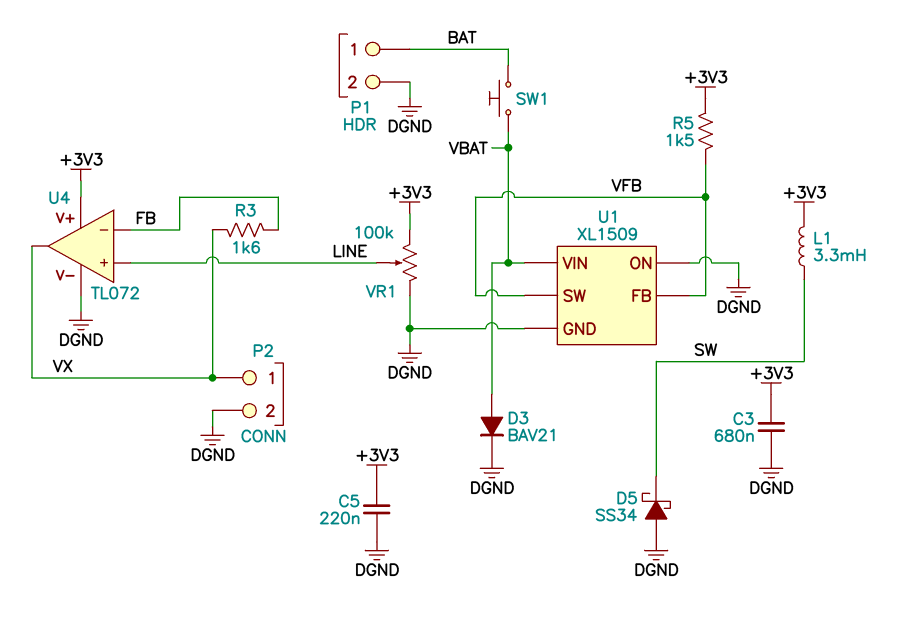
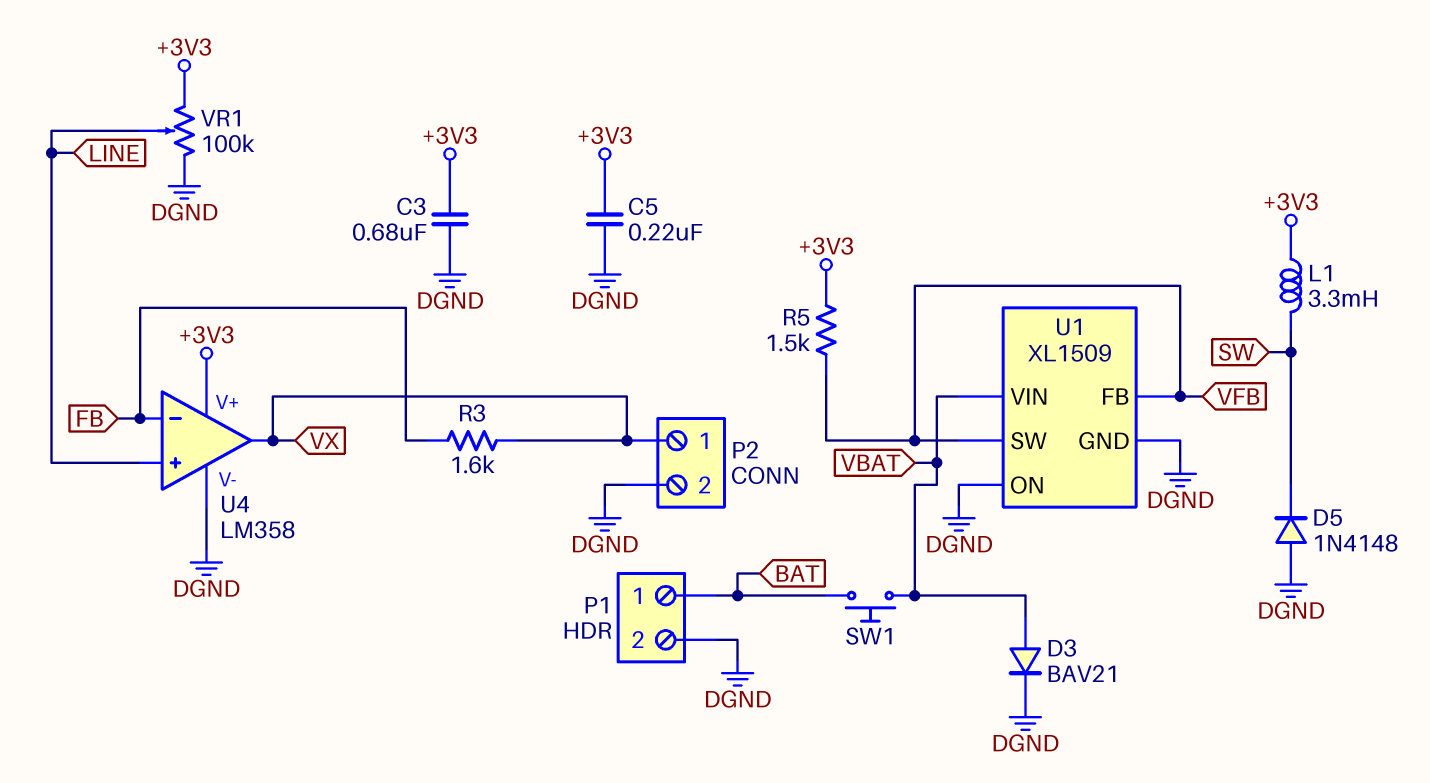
D5: schottky SS34 (A DGND, K SW) -> diode 1N4148 (A DGND, K SW)
U4: TL072 -> LM358

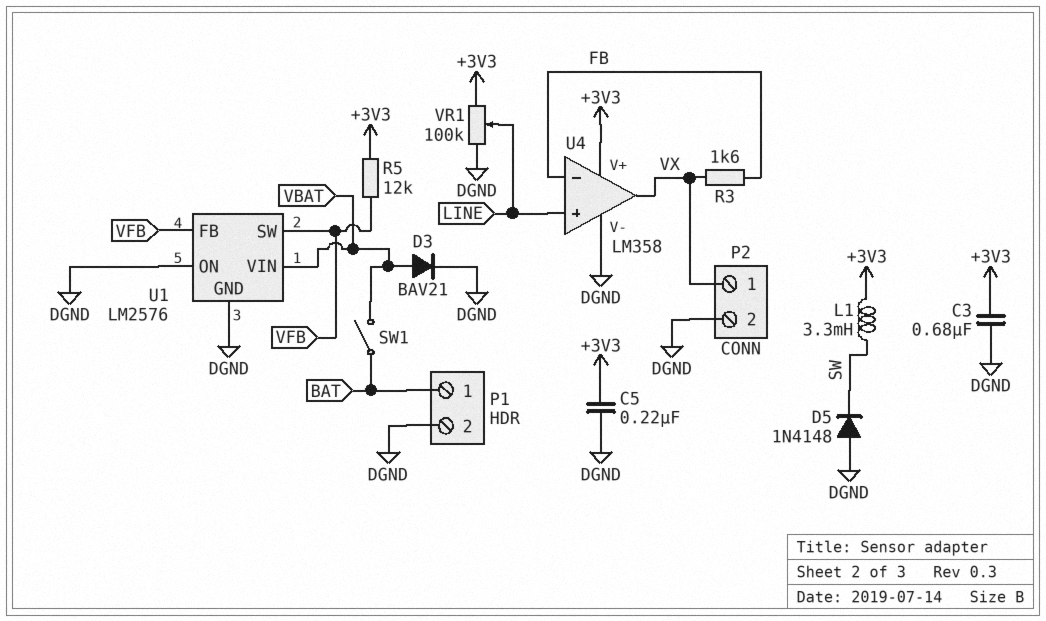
R5: 1.5k (+3V3, VFB) -> 12k (+3V3, VFB)
SW1: button (BAT, VBAT) -> switch (BAT, VBAT)
U1: XL1509 -> LM2576

